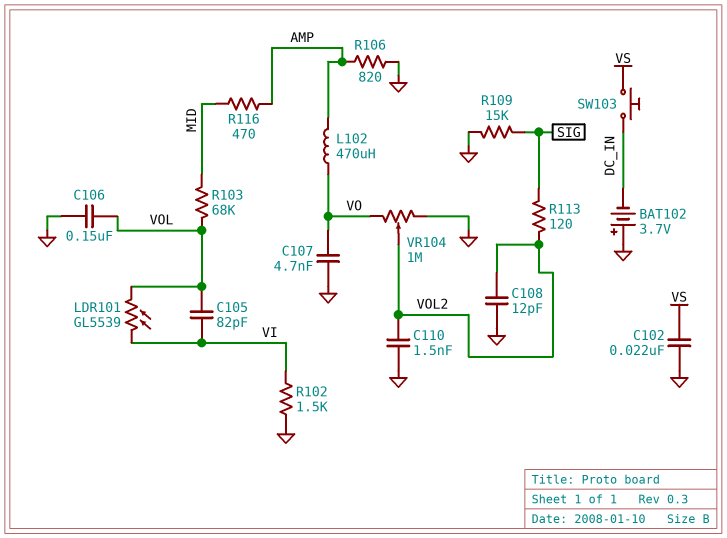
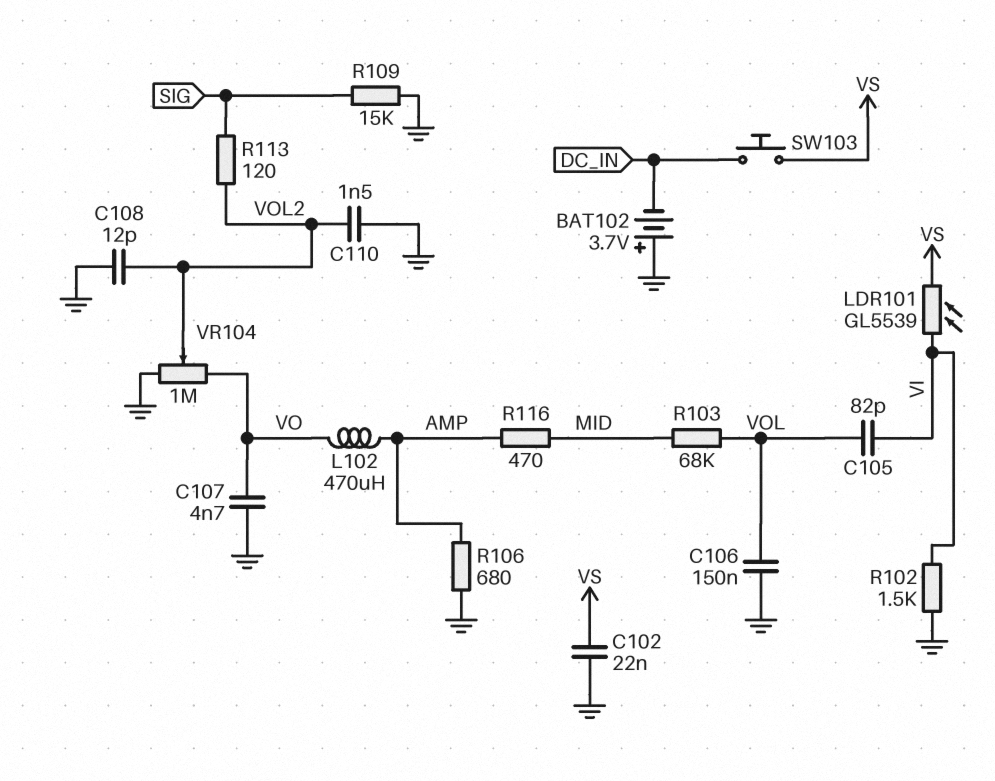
LDR101: GL5539 (VI, VOL) -> GL5539 (VI, VS)
R106: 820 (AMP, GND) -> 680 (AMP, GND)

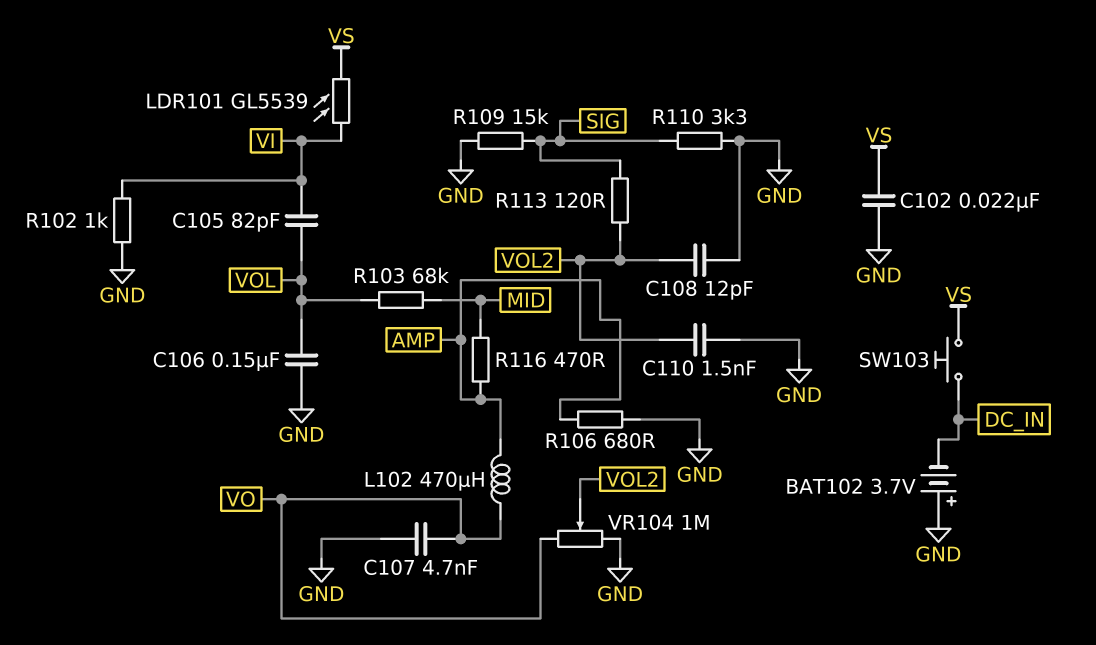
R102: 1.5k (GND, VI) -> 1k (GND, VI)
R110: none -> 3.3k (GND, SIG)

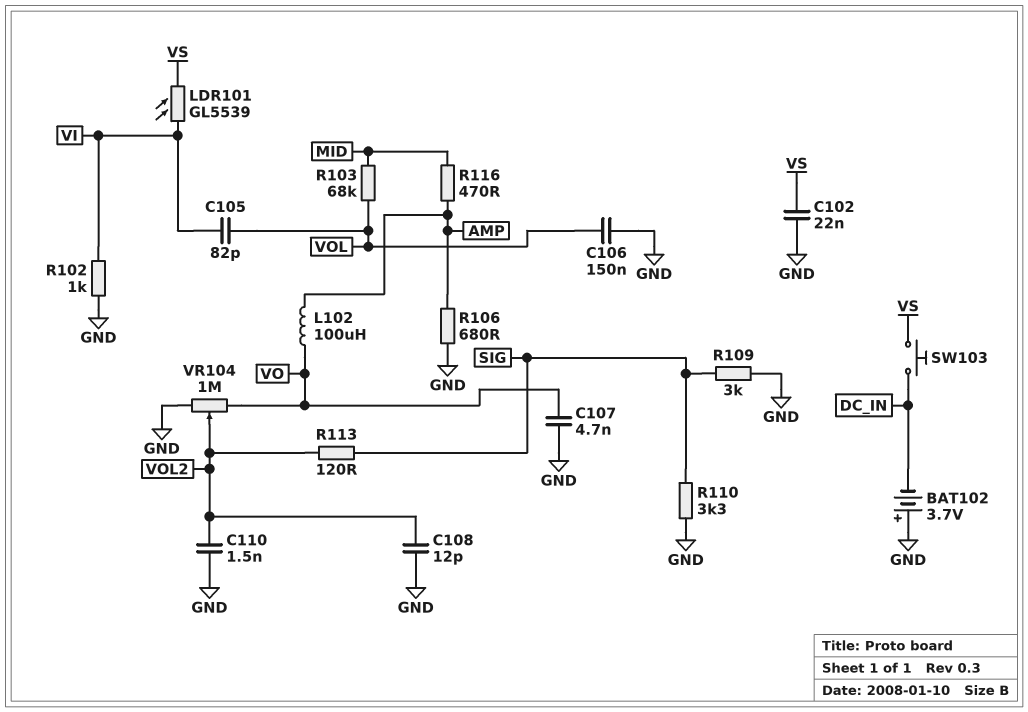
L102: 470uH (AMP, VO) -> 100uH (AMP, VO)
R109: 15k (GND, SIG) -> 3k (GND, SIG)

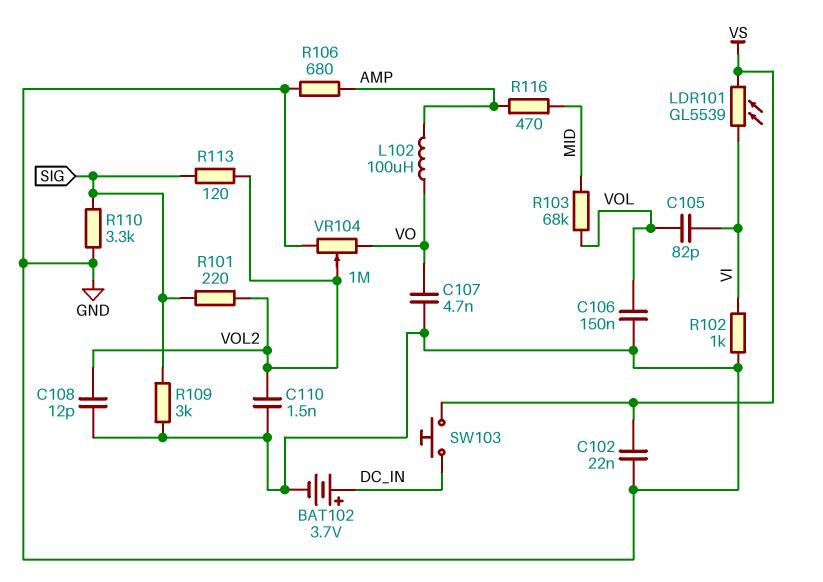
BAT102: 3.7V (plus GND, minus DC_IN) -> 3.7V (plus DC_IN, minus GND)
R101: none -> 220 (SIG, VOL2)

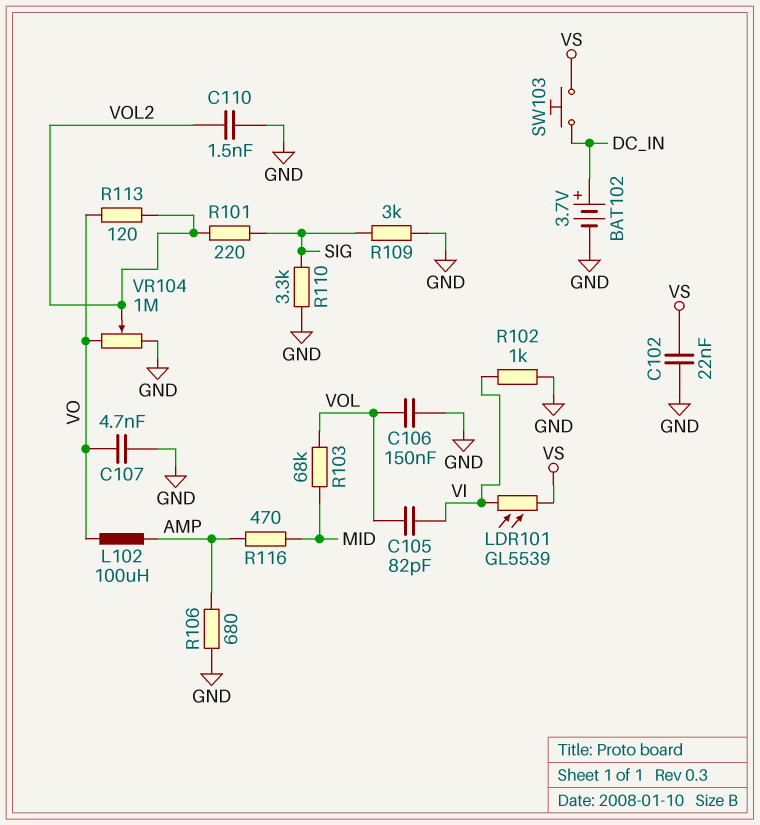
C108: 12pF (GND, VOL2) -> none
R113: 120 (SIG, VOL2) -> 120 (VO, VOL2)

